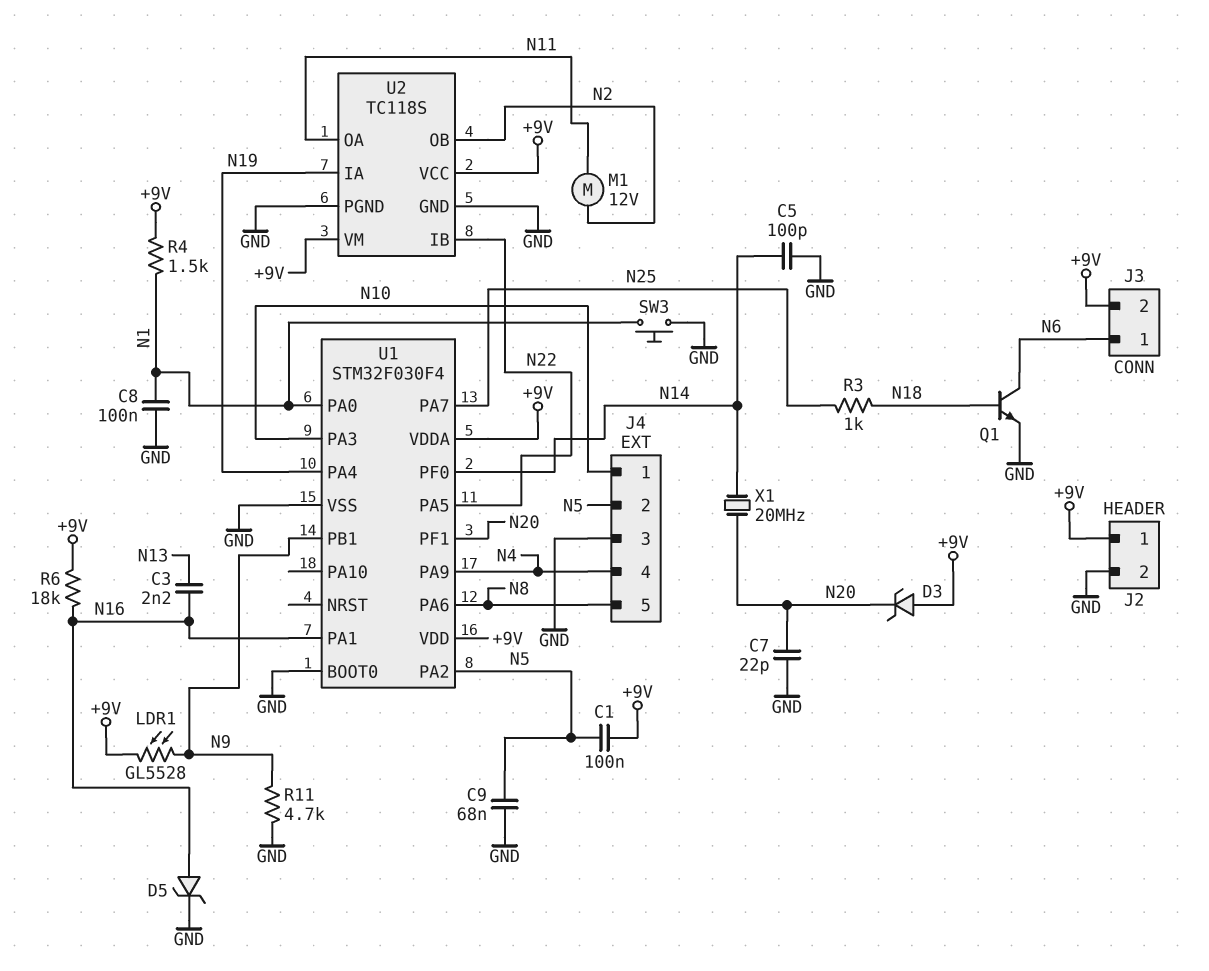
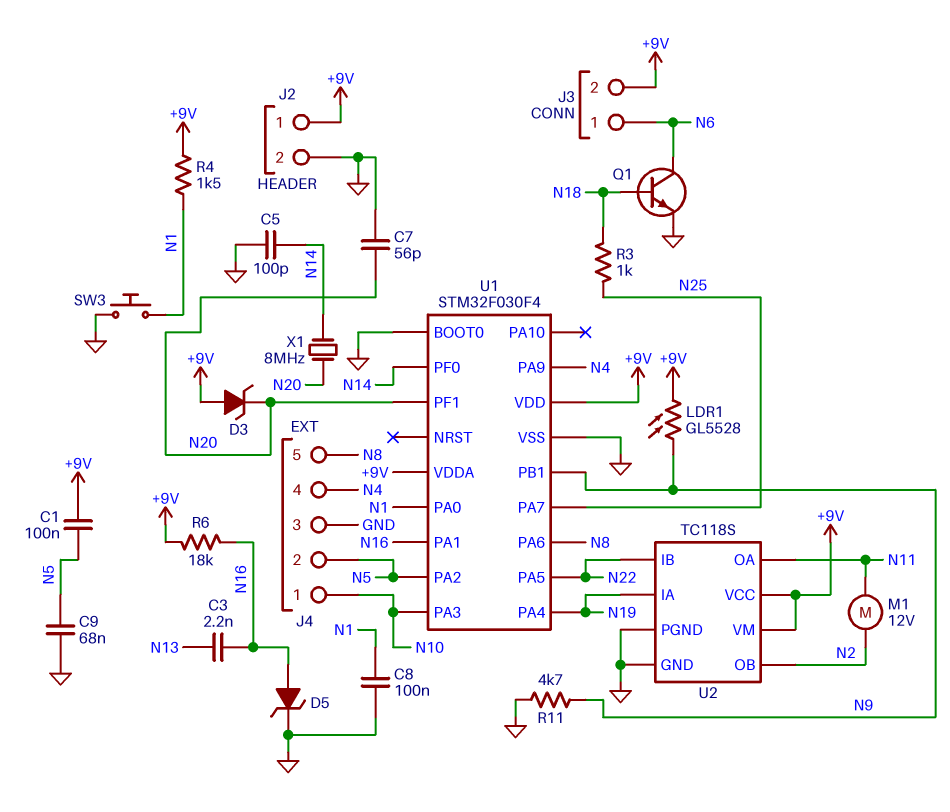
C7: 22pF (GND, N20) -> 56pF (GND, N20)
X1: 20MHz (N14, N20) -> 8MHz (N14, N20)

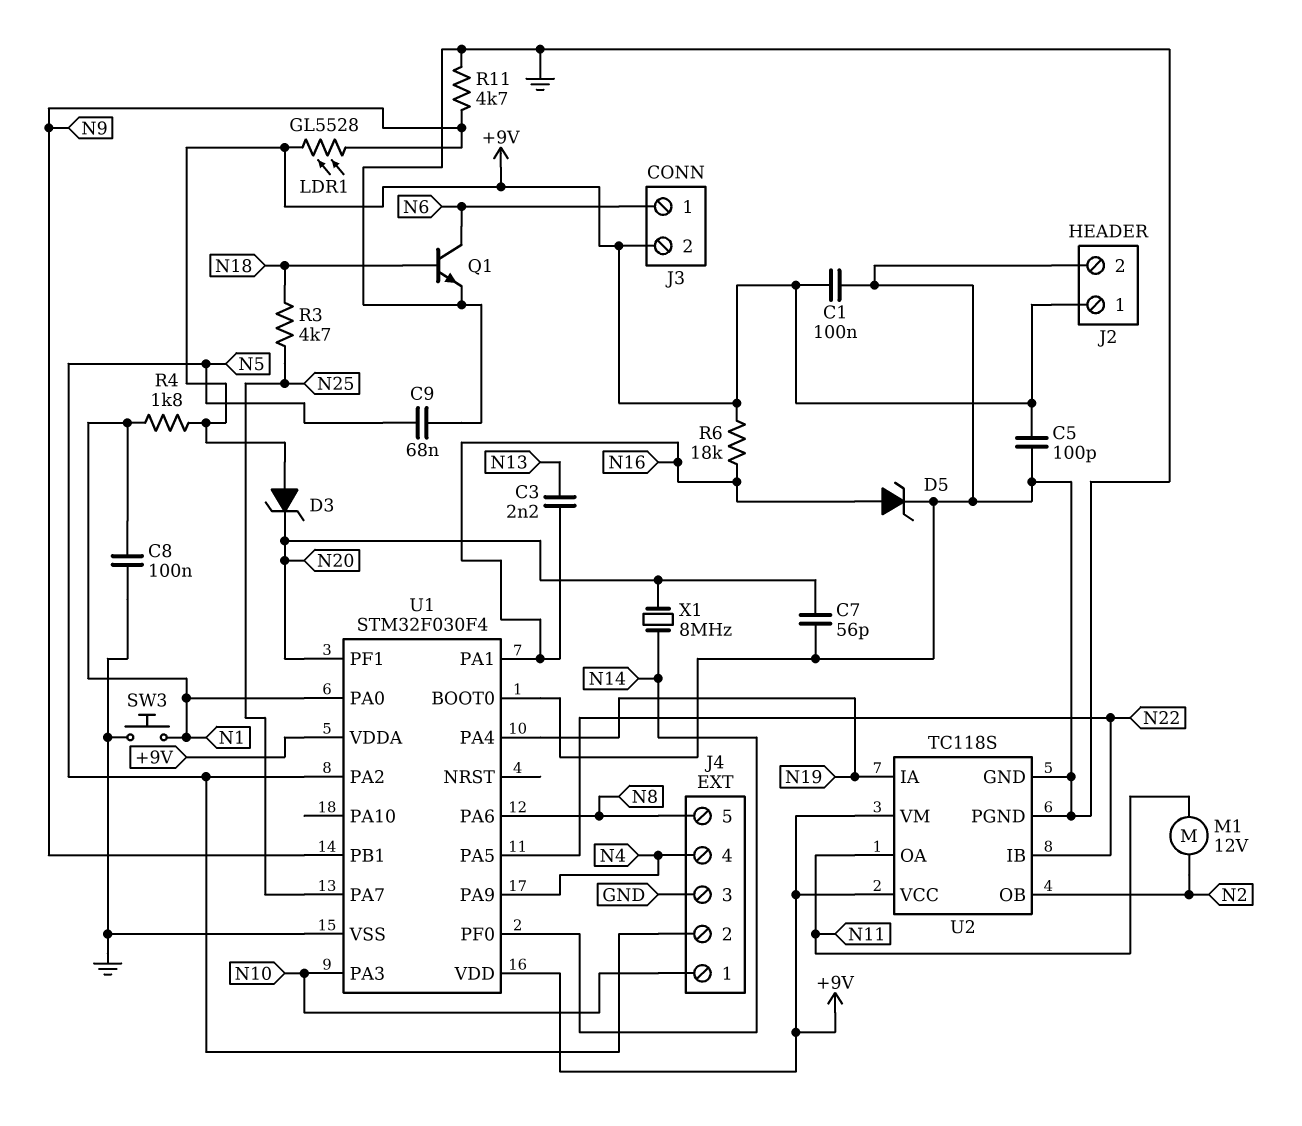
C1: 100nF (+9V, N5) -> 100nF (+9V, GND)
C5: 100pF (GND, N14) -> 100pF (+9V, GND)
R3: 1k (N18, N25) -> 4.7k (N18, N25)
R4: 1.5k (+9V, N1) -> 1.8k (+9V, N1)

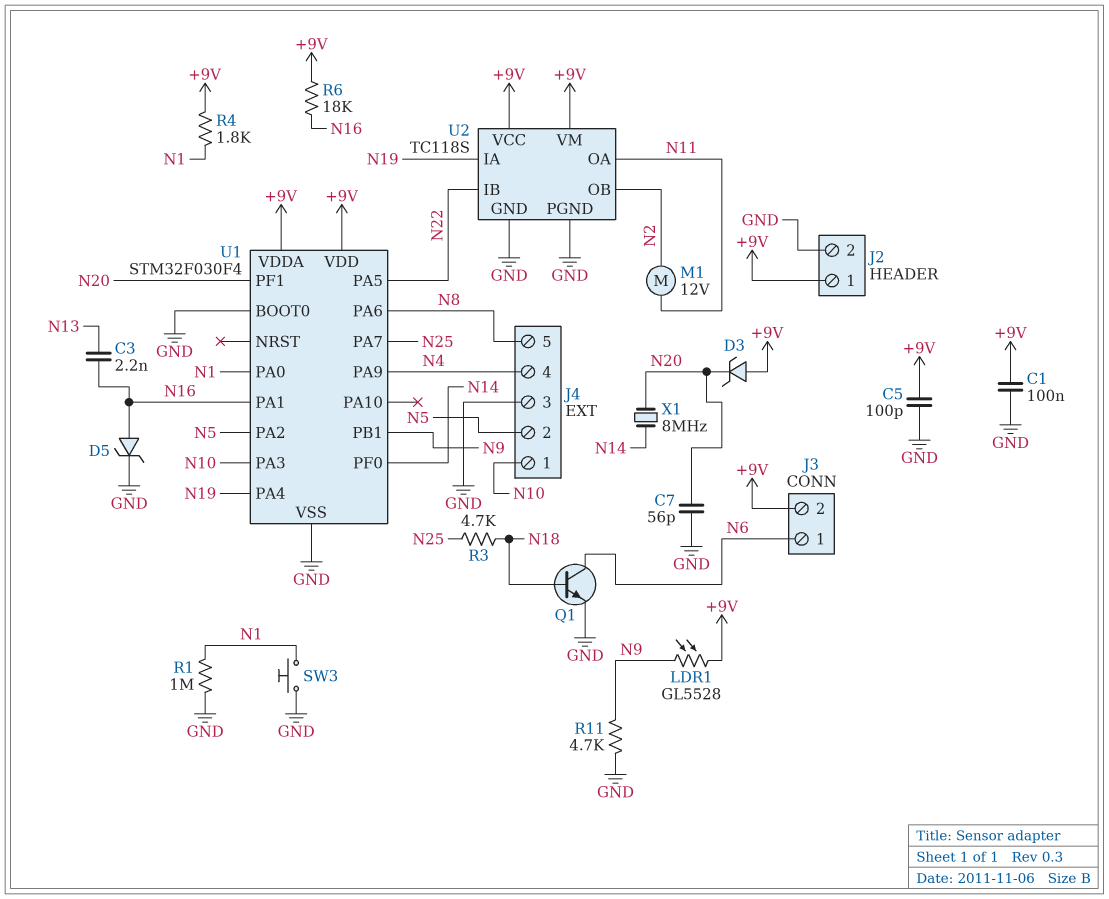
C8: 100nF (GND, N1) -> none
C9: 68nF (GND, N5) -> none
R1: none -> 1M (GND, N1)

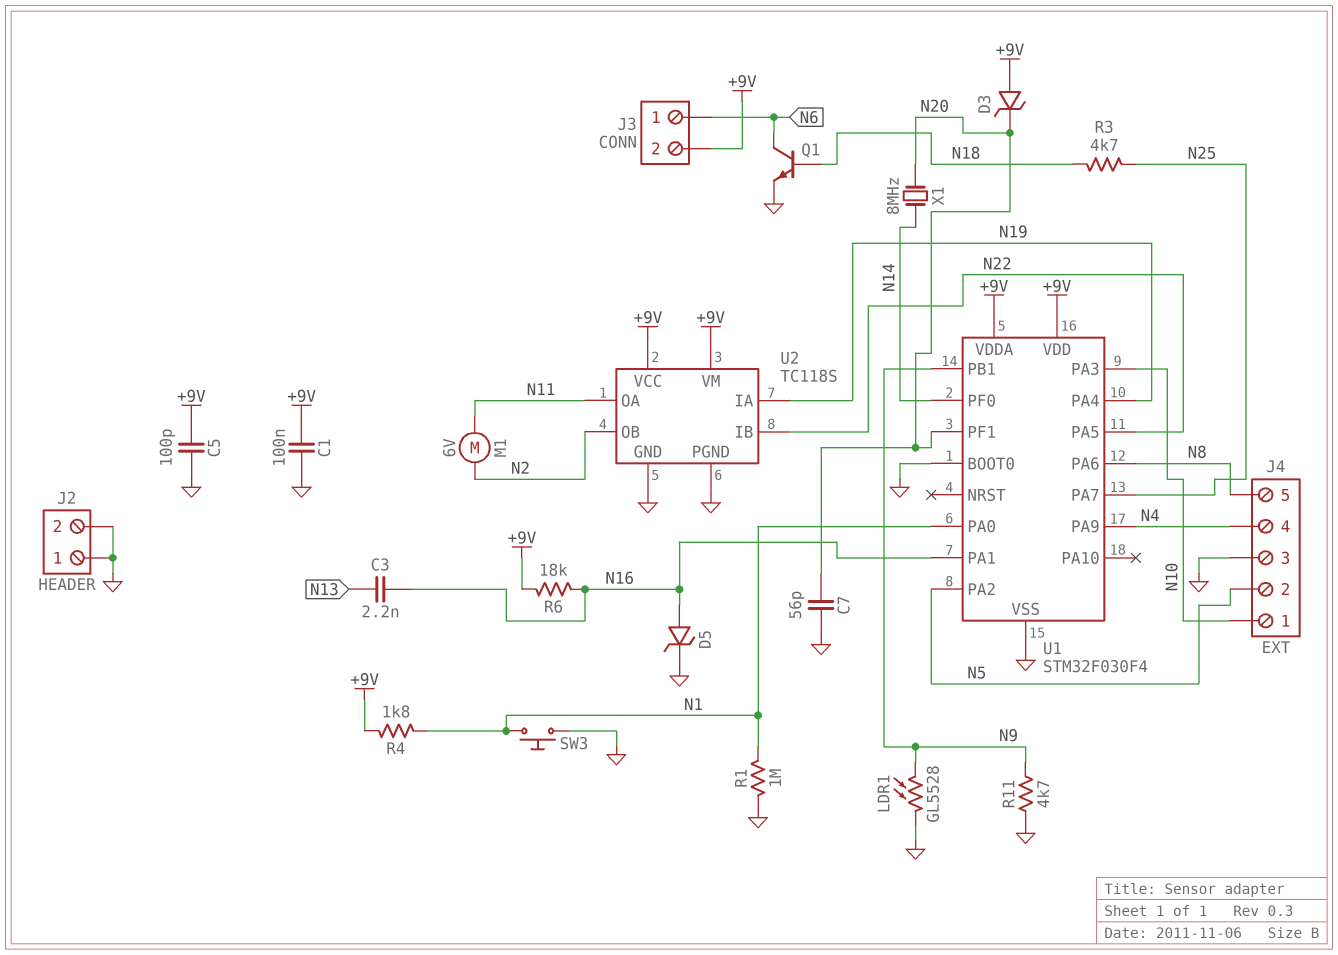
J2 pin 1: +9V -> GND
LDR1: GL5528 (+9V, N9) -> GL5528 (GND, N9)
M1: motor 12V (N2, N11) -> motor 6V (N2, N11)

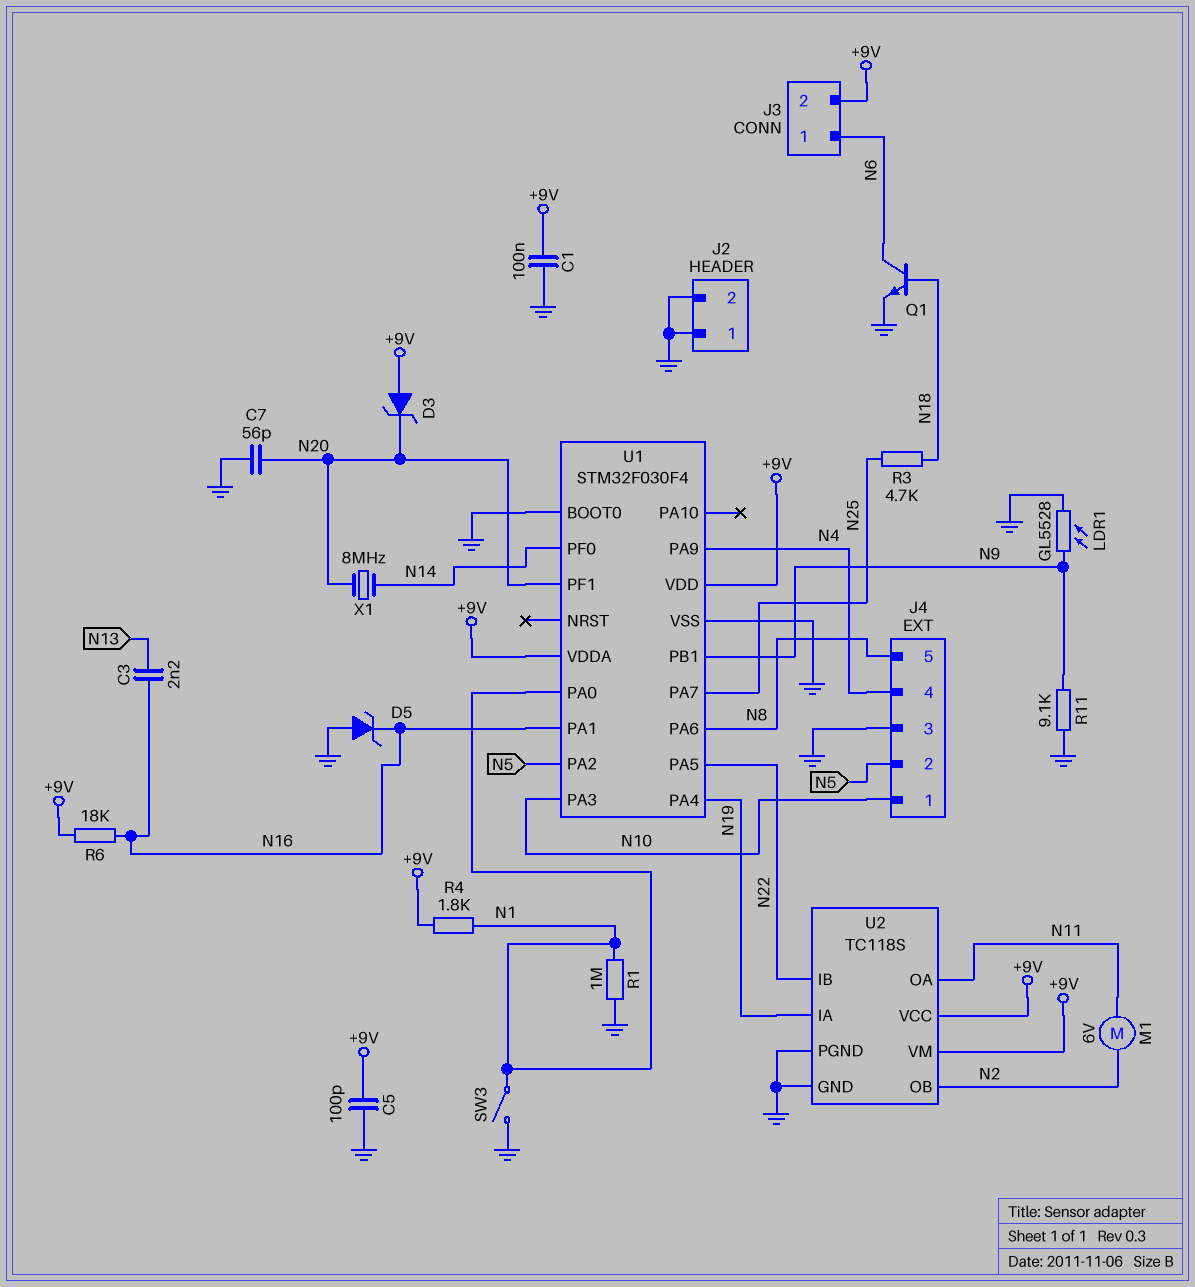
D5: zener (A N16, K GND) -> zener (A GND, K N16)
R11: 4.7k (GND, N9) -> 9.1k (GND, N9)
SW3: button (GND, N1) -> switch (GND, N1)

